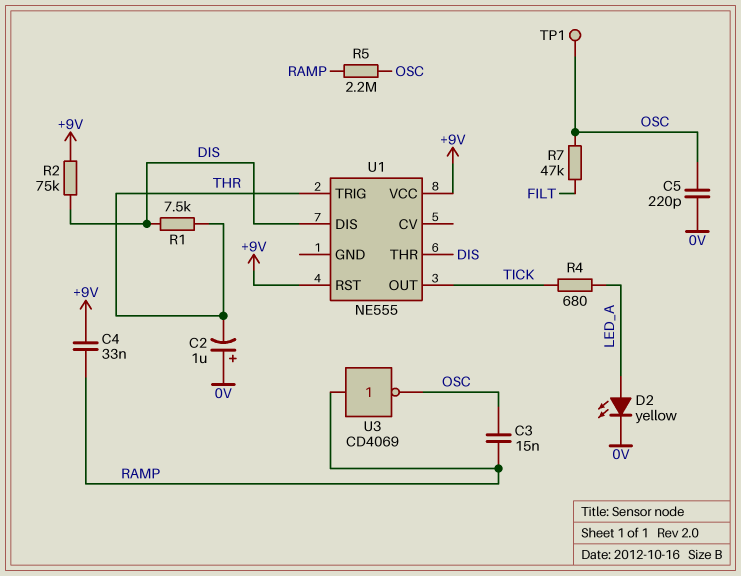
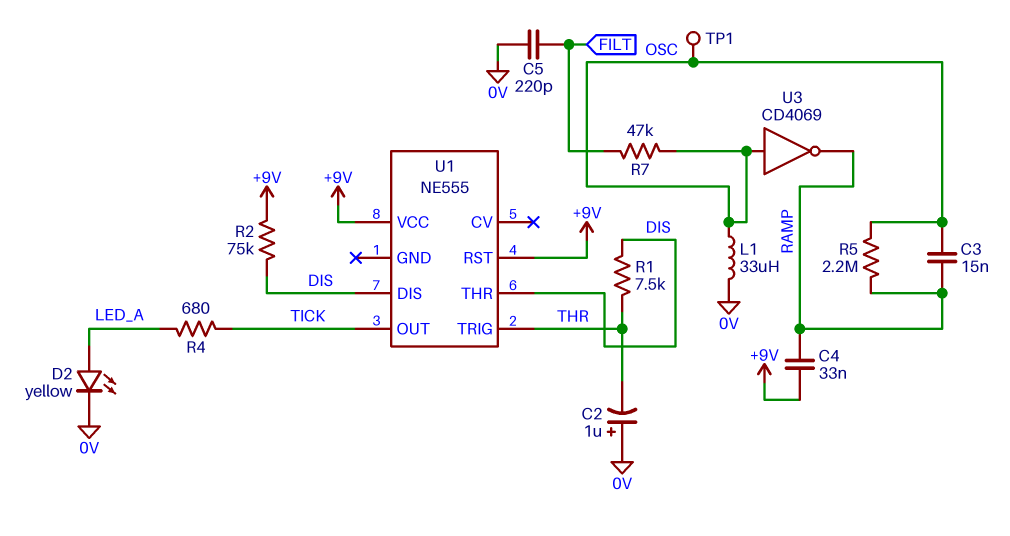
C5: 220pF (0V, OSC) -> 220pF (0V, FILT)
L1: none -> 33uH (0V, OSC)
U3: NOT CD4069 (in RAMP, out OSC) -> NOT CD4069 (in OSC, out RAMP)

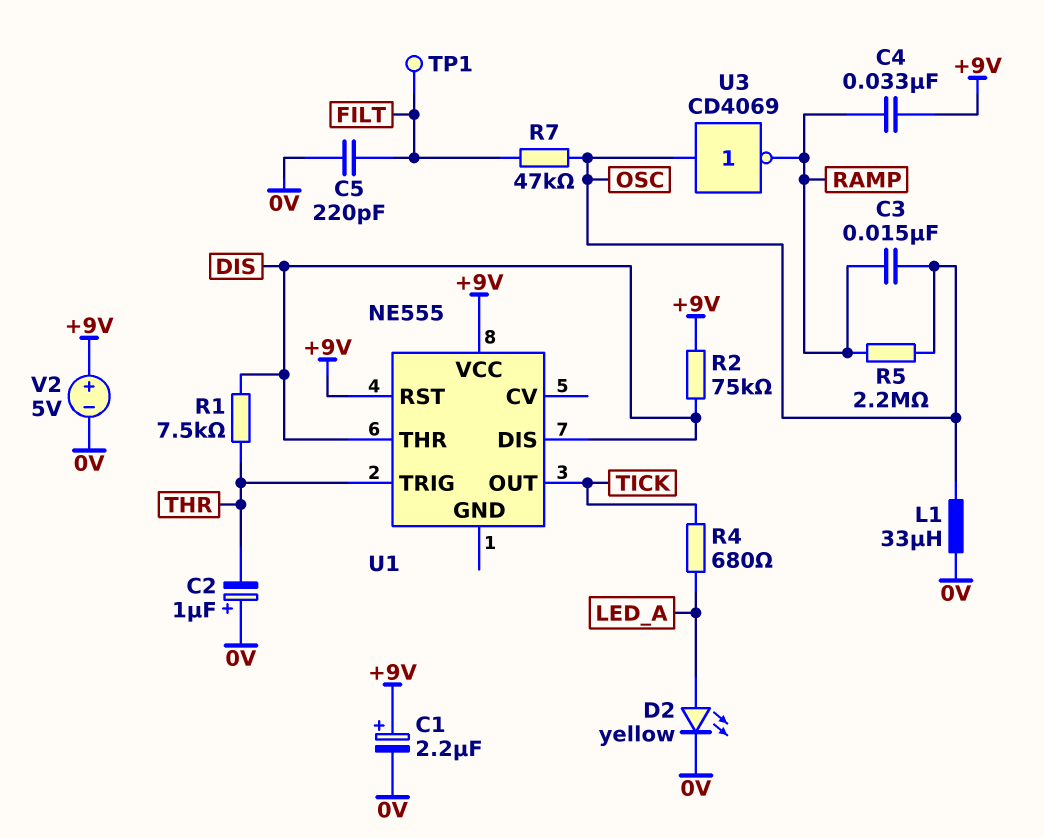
C1: none -> 2.2uF (plus +9V, minus 0V)
TP1: test point (OSC) -> test point (FILT)
V2: none -> 5V (plus +9V, minus 0V)

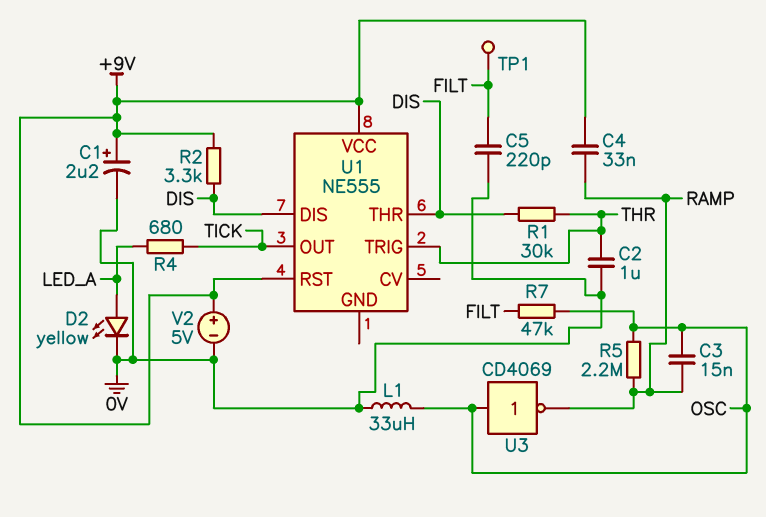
C2: 1uF (plus 0V, minus THR) -> 1uF (0V, THR)
R1: 7.5k (DIS, THR) -> 30k (DIS, THR)
R2: 75k (+9V, DIS) -> 3.3k (+9V, DIS)

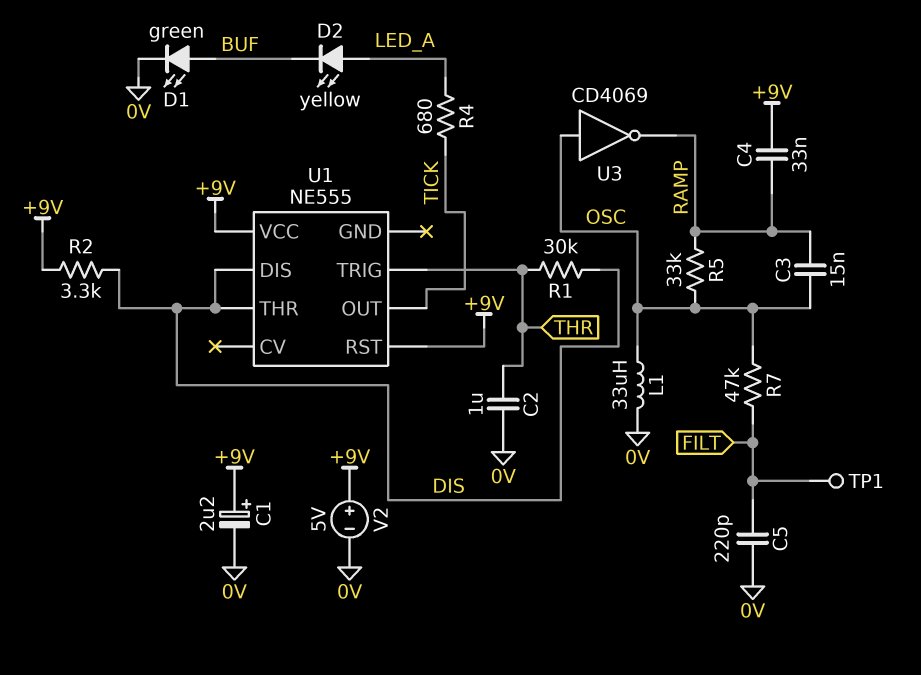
D1: none -> LED green (A BUF, K 0V)
D2: LED yellow (A LED_A, K 0V) -> LED yellow (A LED_A, K BUF)
R5: 2.2M (OSC, RAMP) -> 33k (OSC, RAMP)

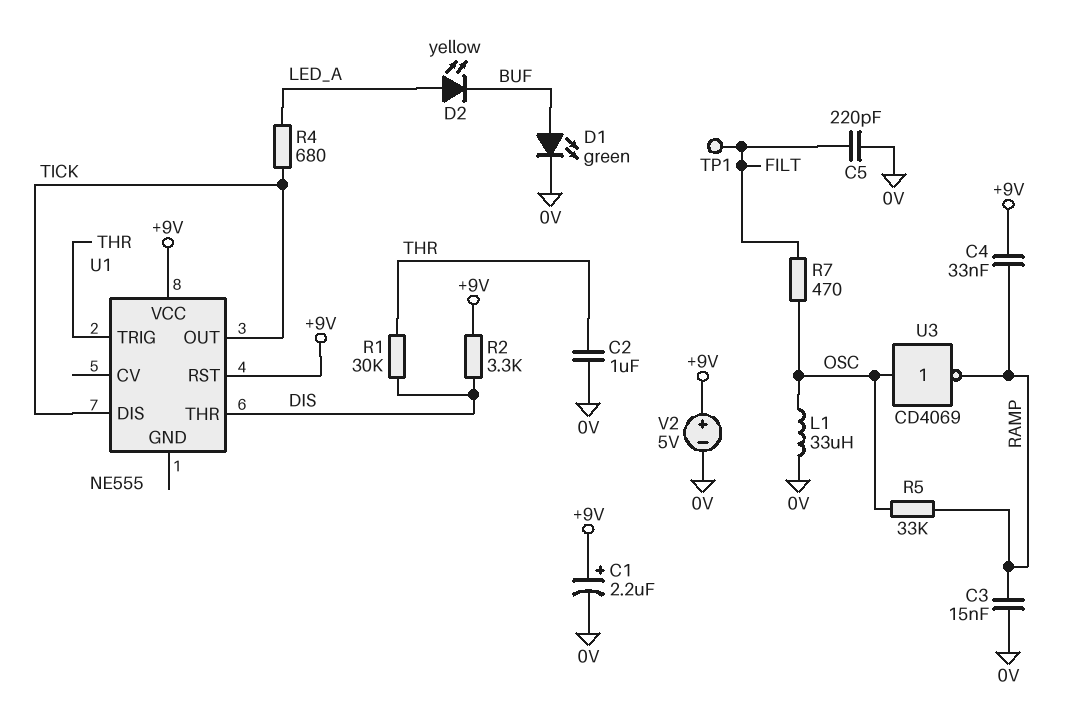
C3: 15nF (OSC, RAMP) -> 15nF (0V, RAMP)
R7: 47k (FILT, OSC) -> 470 (FILT, OSC)
U1 pin DIS: DIS -> TICK

